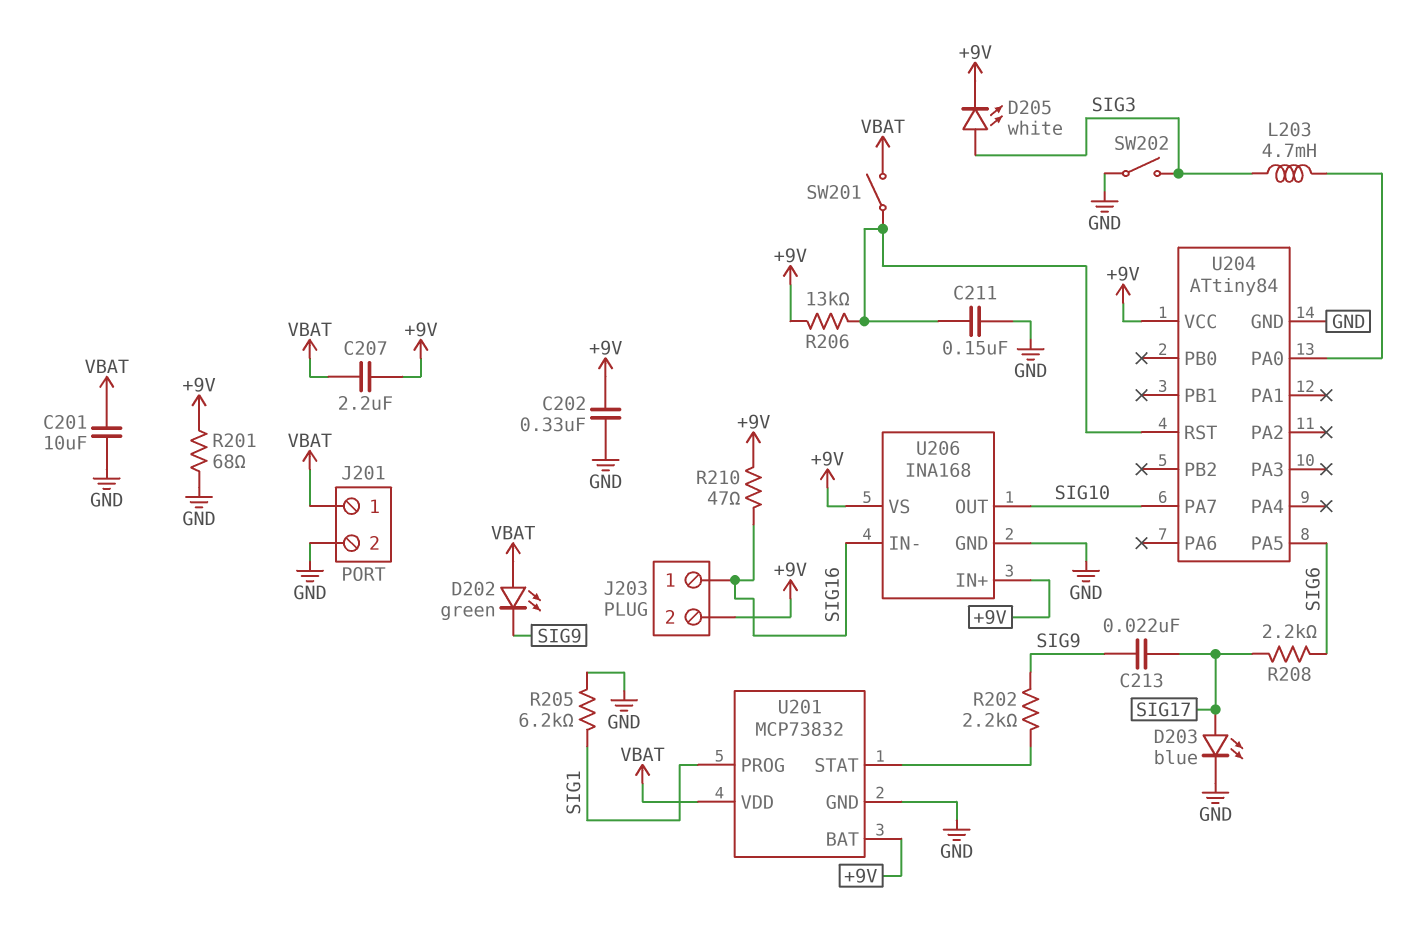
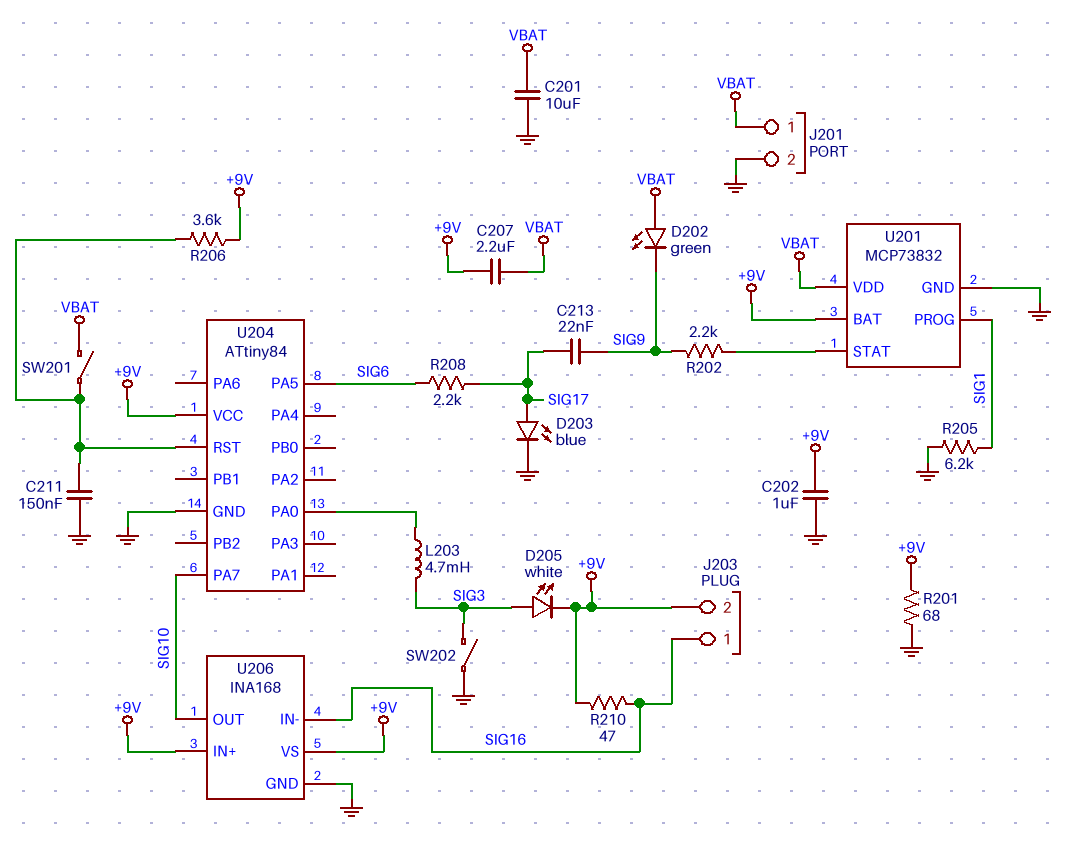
C202: 330nF (+9V, GND) -> 1uF (+9V, GND)
R206: 13k (+9V, U204/RST) -> 3.6k (+9V, U204/RST)

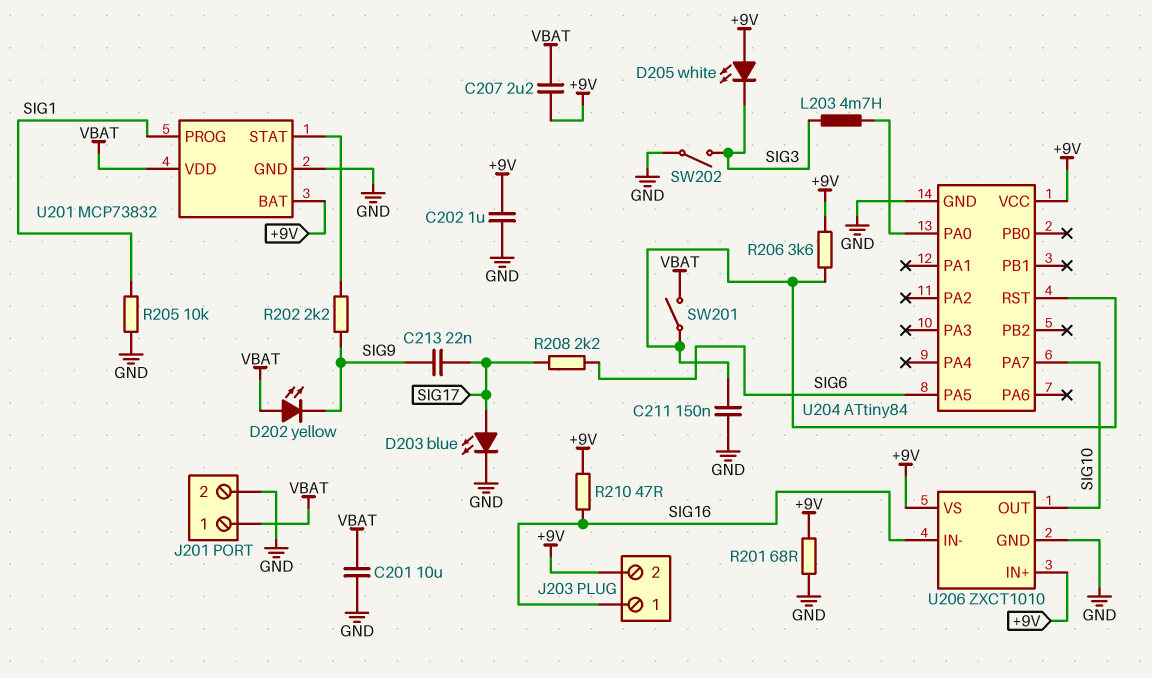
D202: LED green (A VBAT, K SIG9) -> LED yellow (A VBAT, K SIG9)
D205: LED white (A SIG3, K +9V) -> LED white (A +9V, K SIG3)
R205: 6.2k (GND, SIG1) -> 10k (GND, SIG1)
U206: INA168 -> ZXCT1010

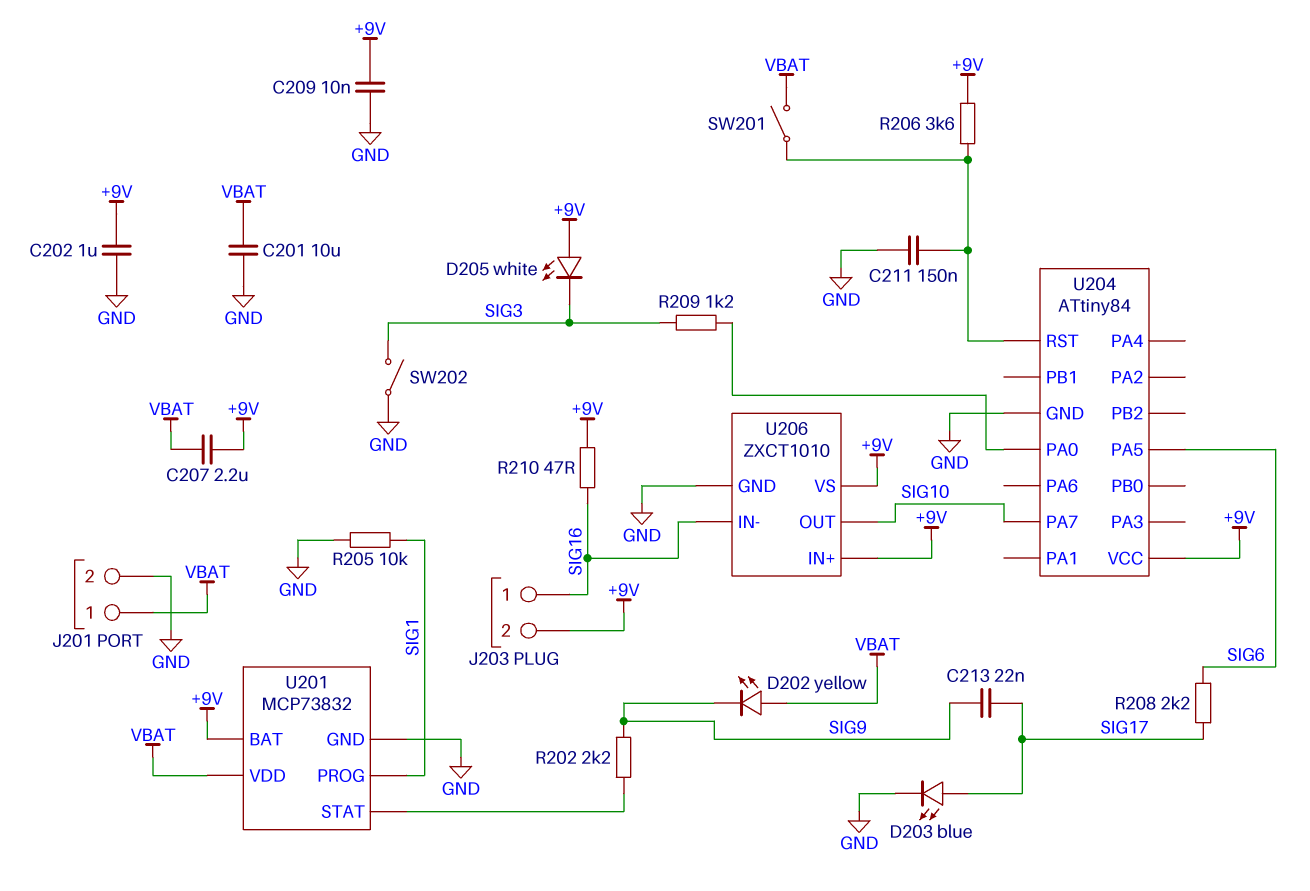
C209: none -> 10nF (+9V, GND)
L203: 4.7mH (SIG3, U204/PA0) -> none
R201: 68 (+9V, GND) -> none
R209: none -> 1.2k (SIG3, U204/PA0)

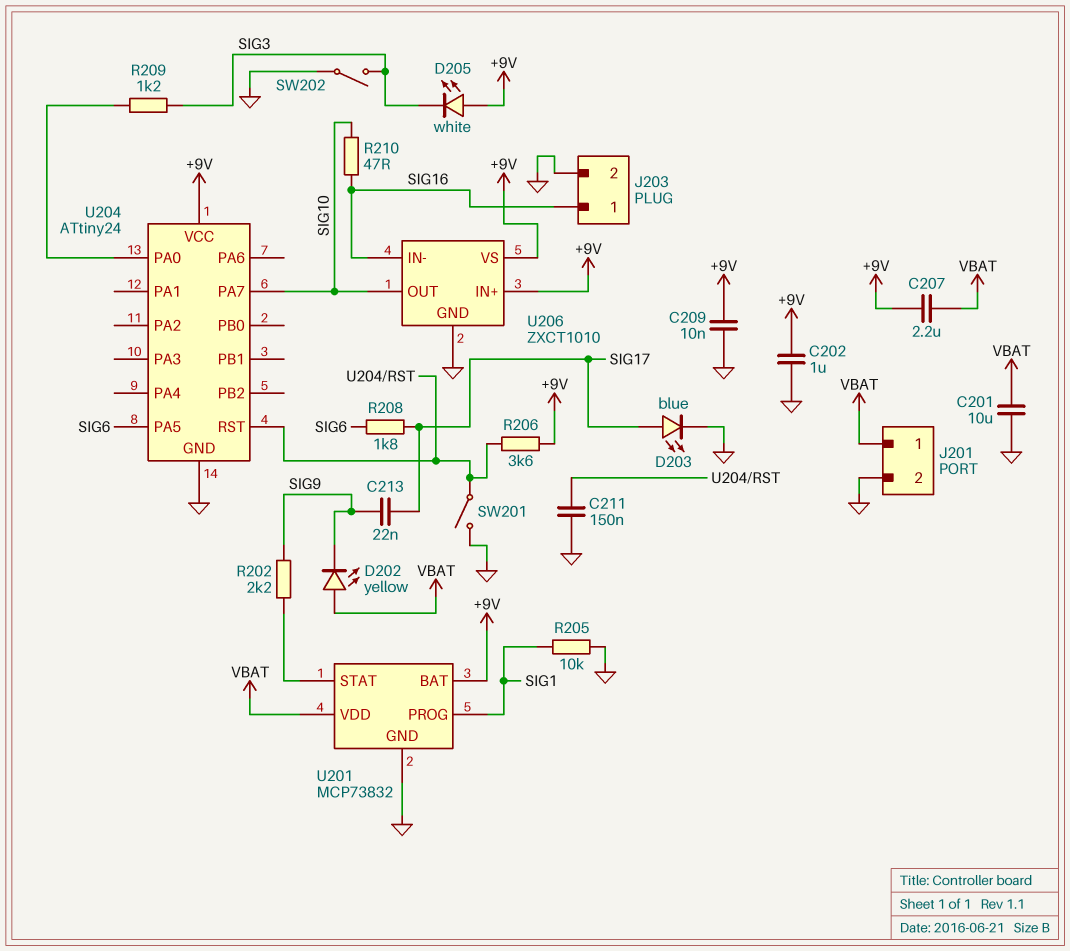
J203 pin 2: +9V -> GND
R208: 2.2k (SIG6, SIG17) -> 1.8k (SIG6, SIG17)
R210: 47 (+9V, SIG16) -> 47 (SIG10, SIG16)
SW201: switch (U204/RST, VBAT) -> switch (GND, U204/RST)
U204: ATtiny84 -> ATtiny24

